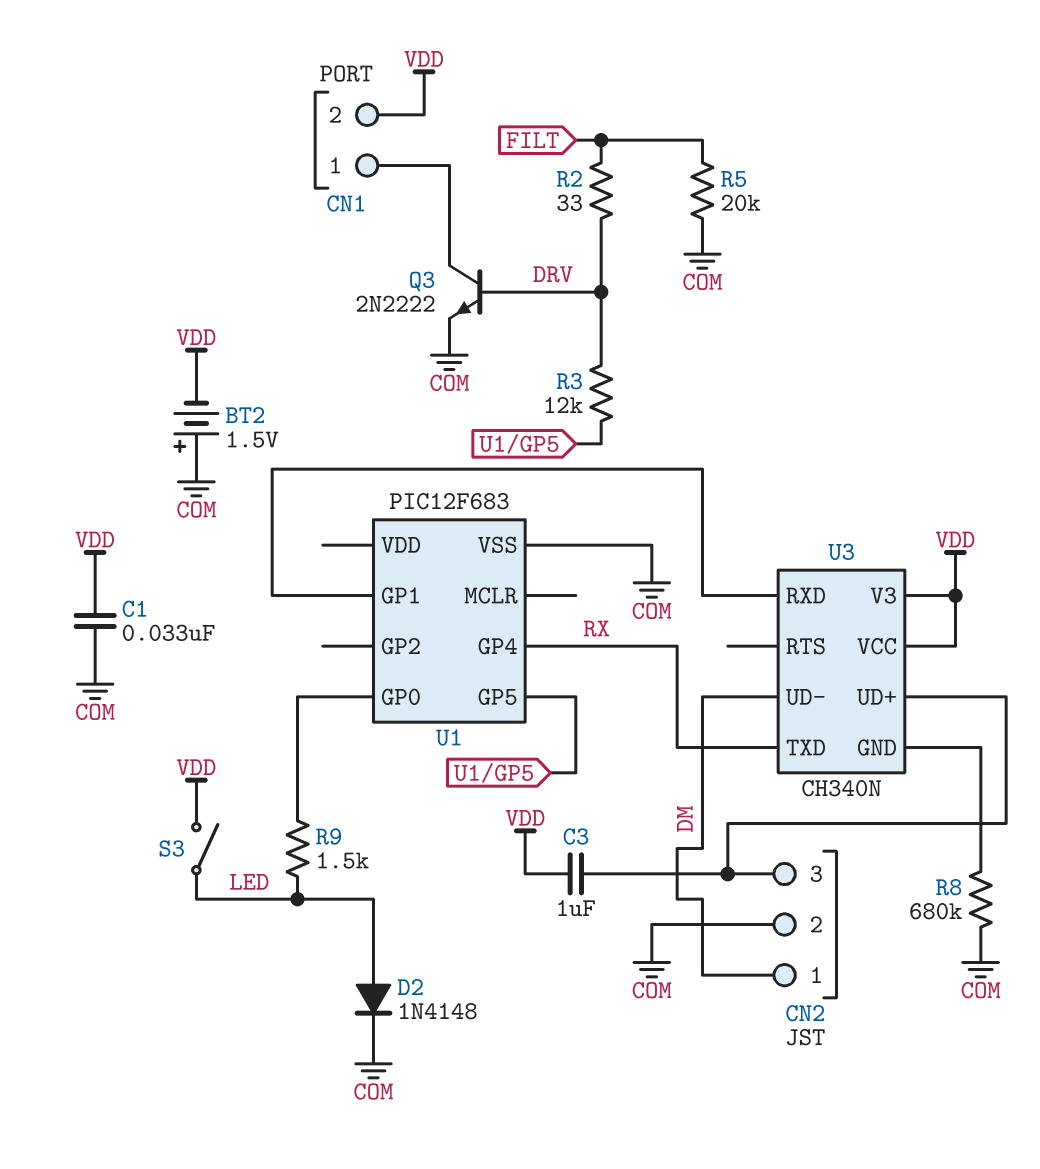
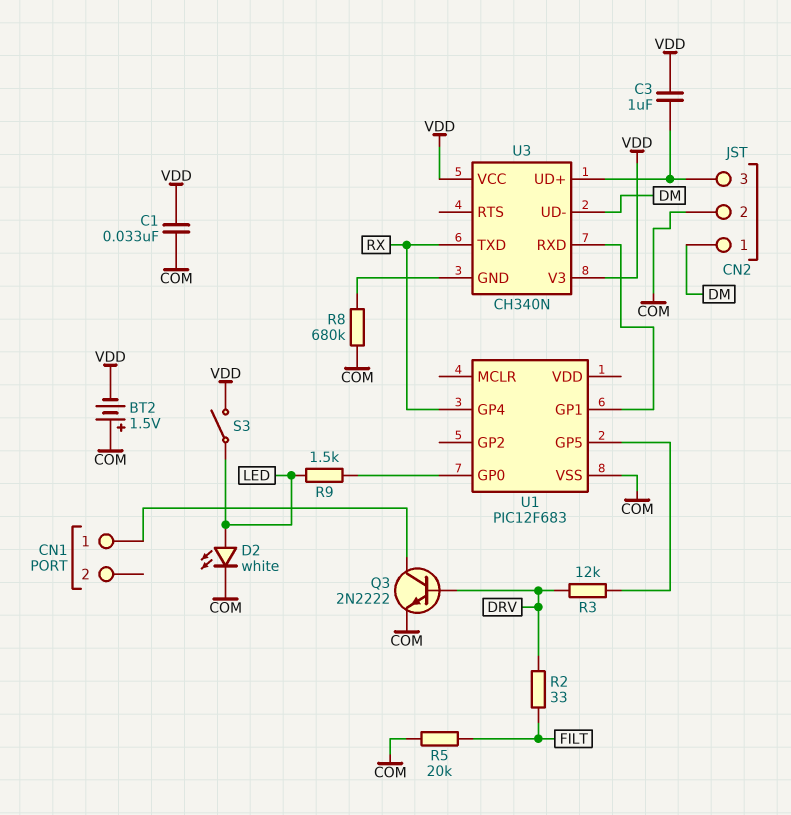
CN1 pin 2: VDD -> none
D2: diode 1N4148 (A LED, K COM) -> LED white (A LED, K COM)

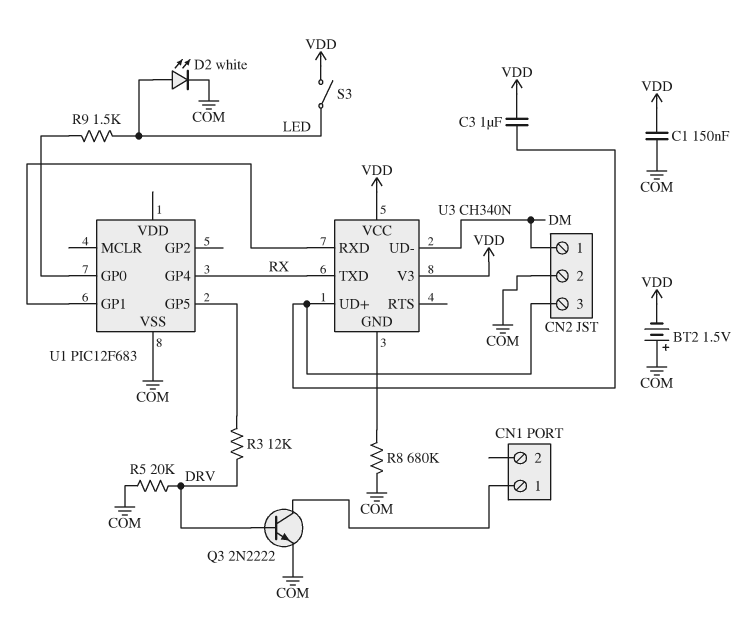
C1: 33nF (COM, VDD) -> 150nF (COM, VDD)
R2: 33 (DRV, FILT) -> none
R5: 20k (COM, FILT) -> 20k (COM, DRV)

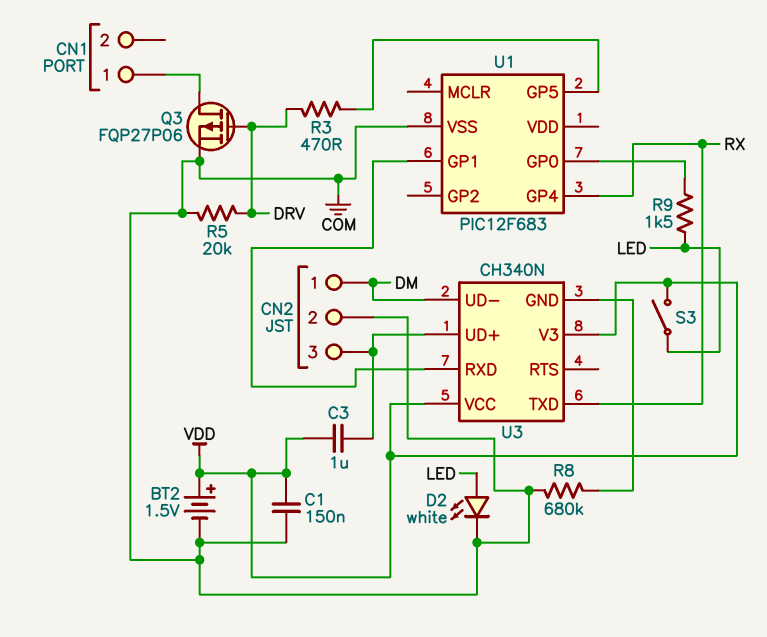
BT2: 1.5V (plus COM, minus VDD) -> 1.5V (plus VDD, minus COM)
Q3: NPN 2N2222 (B DRV, C CN1/1, E COM) -> PMOS FQP27P06 (G DRV, D CN1/1, S COM)
R3: 12k (DRV, U1/GP5) -> 470 (DRV, U1/GP5)

